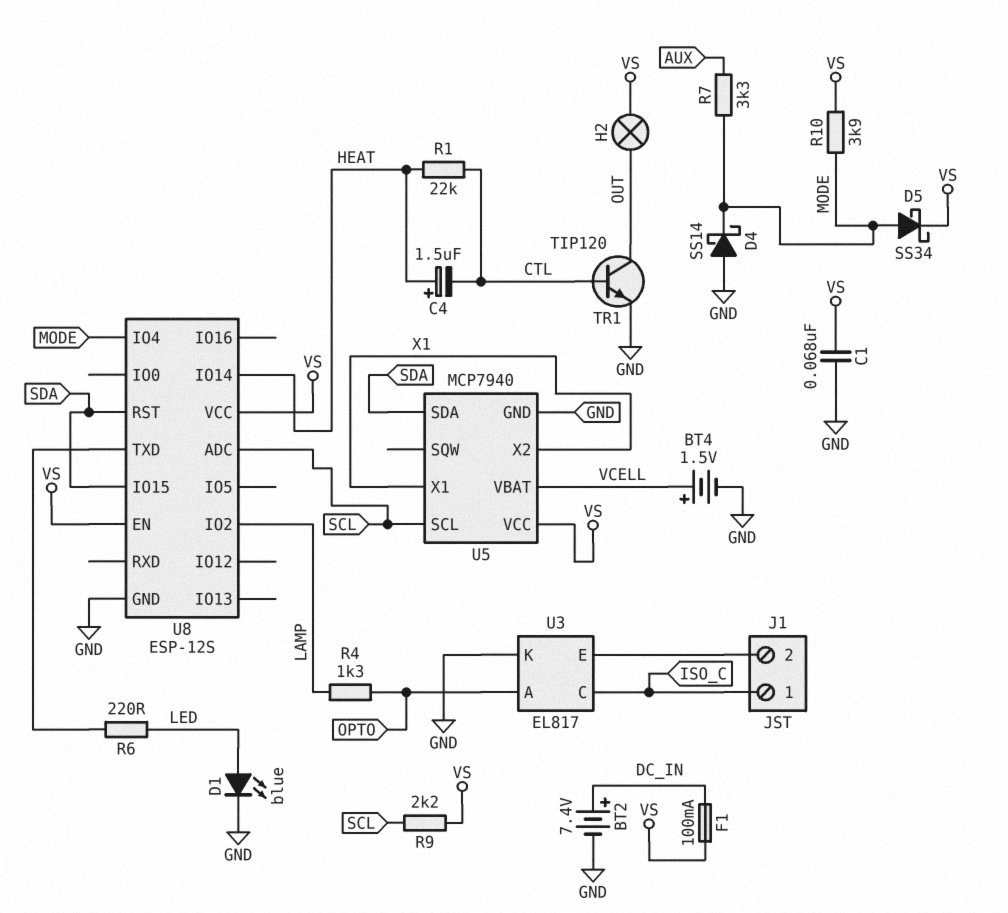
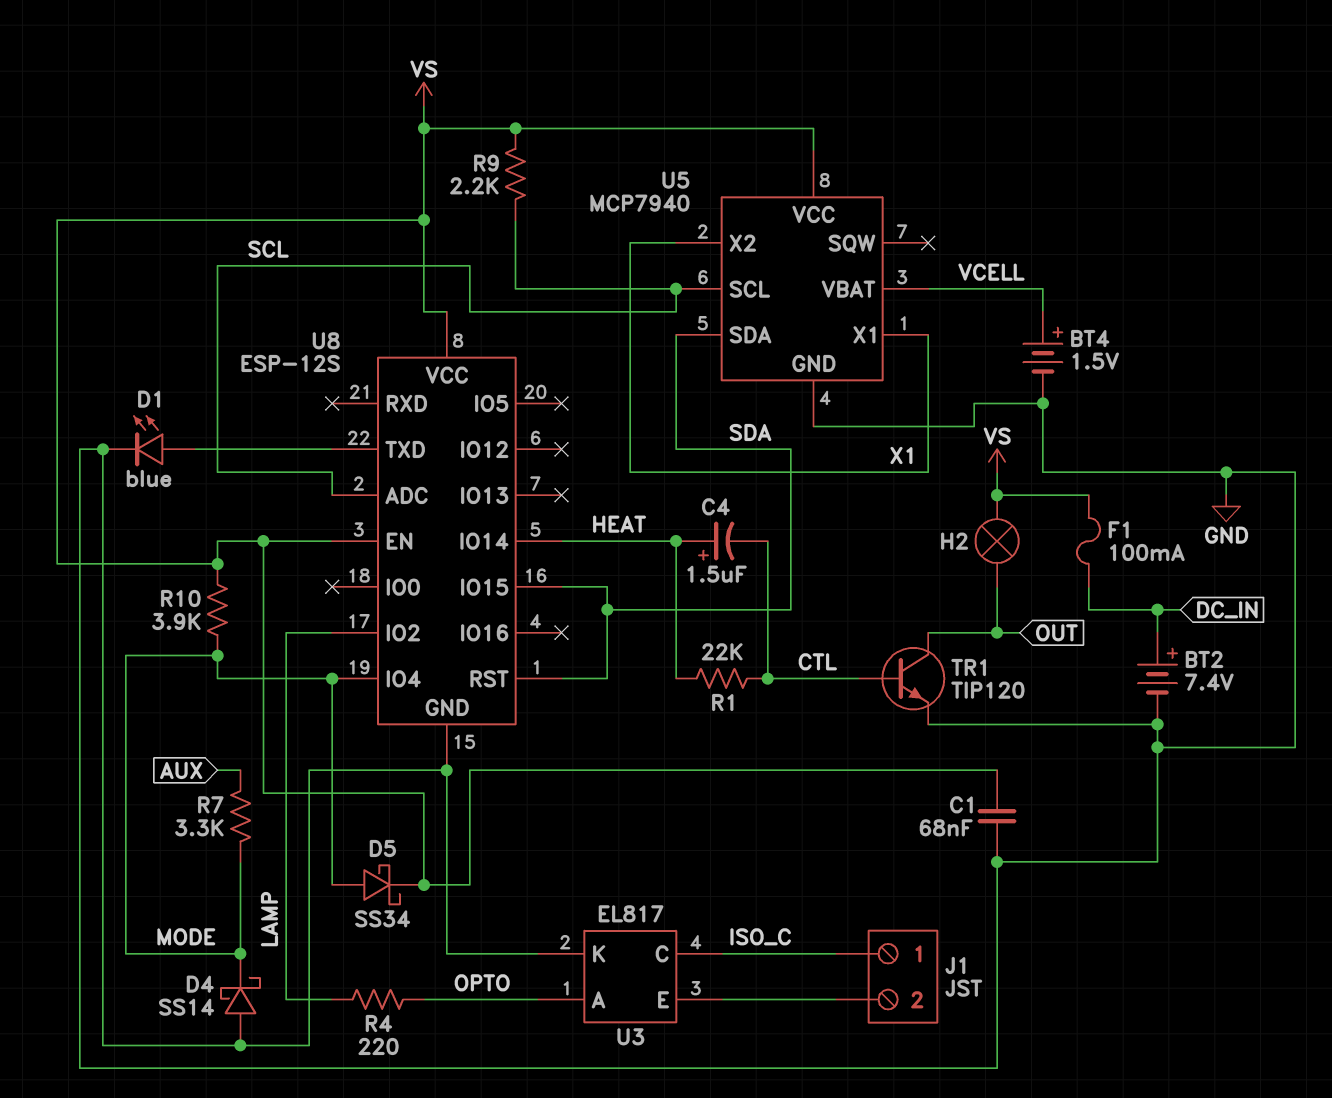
D1: LED blue (A LED, K GND) -> LED blue (A U8/TXD, K GND)
R4: 1.3k (LAMP, OPTO) -> 220 (LAMP, OPTO)
R6: 220 (LED, U8/TXD) -> none

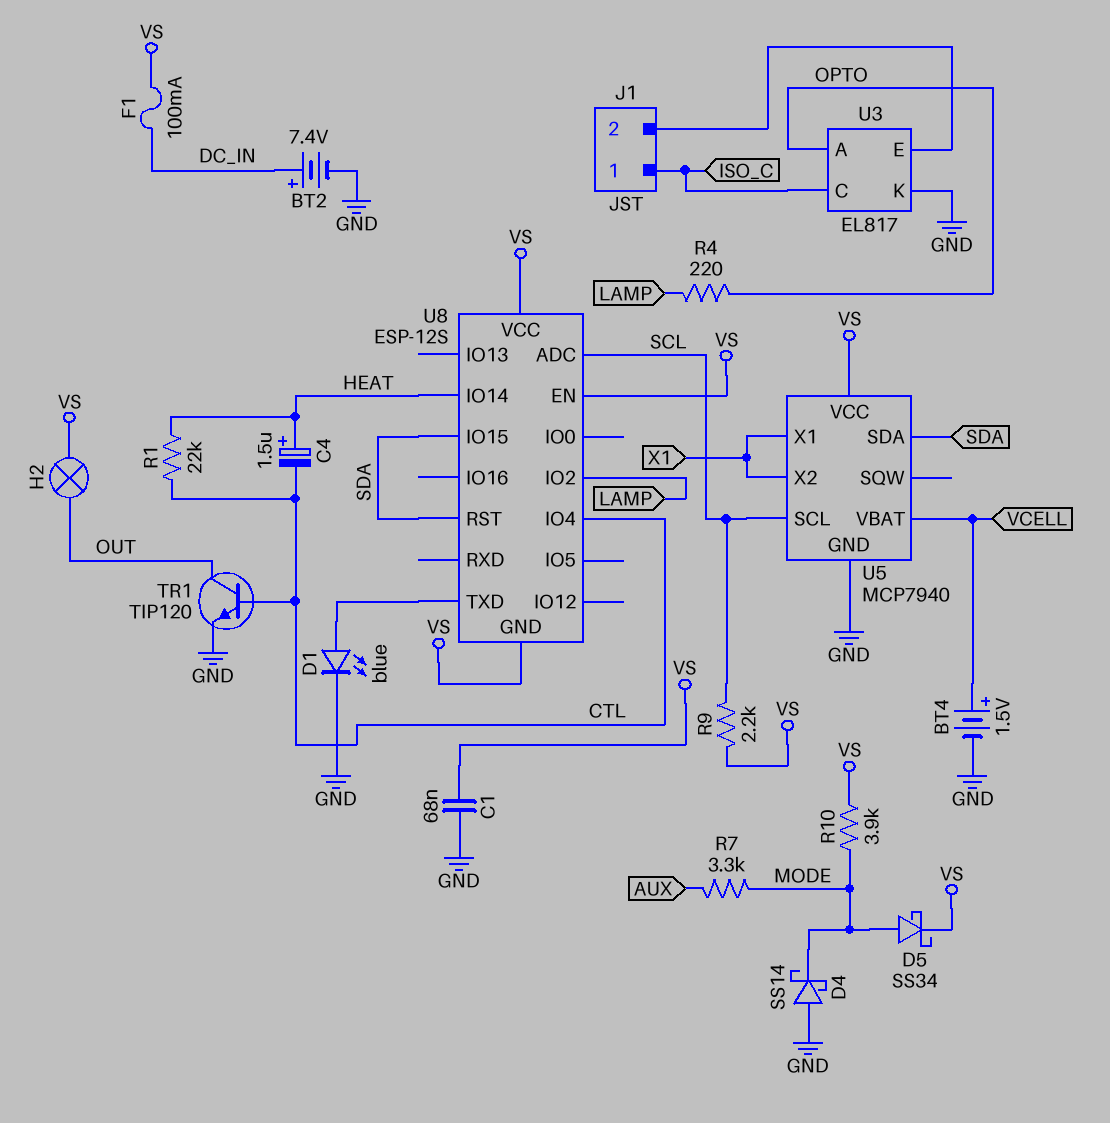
U8 pin GND: GND -> VS
U8 pin IO4: MODE -> CTL

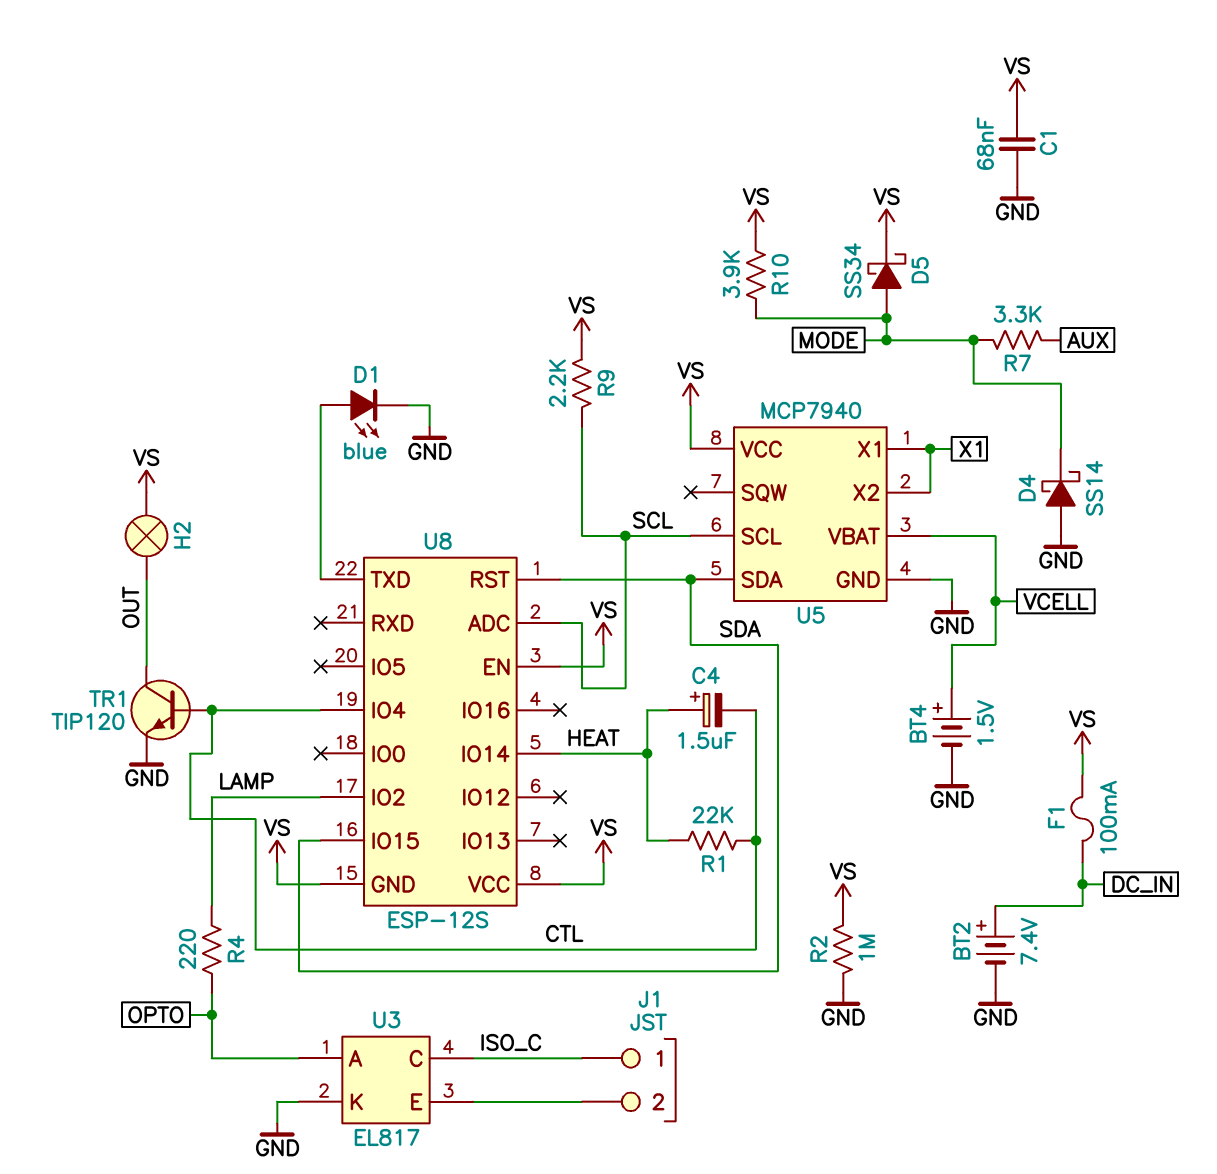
R2: none -> 1M (GND, VS)

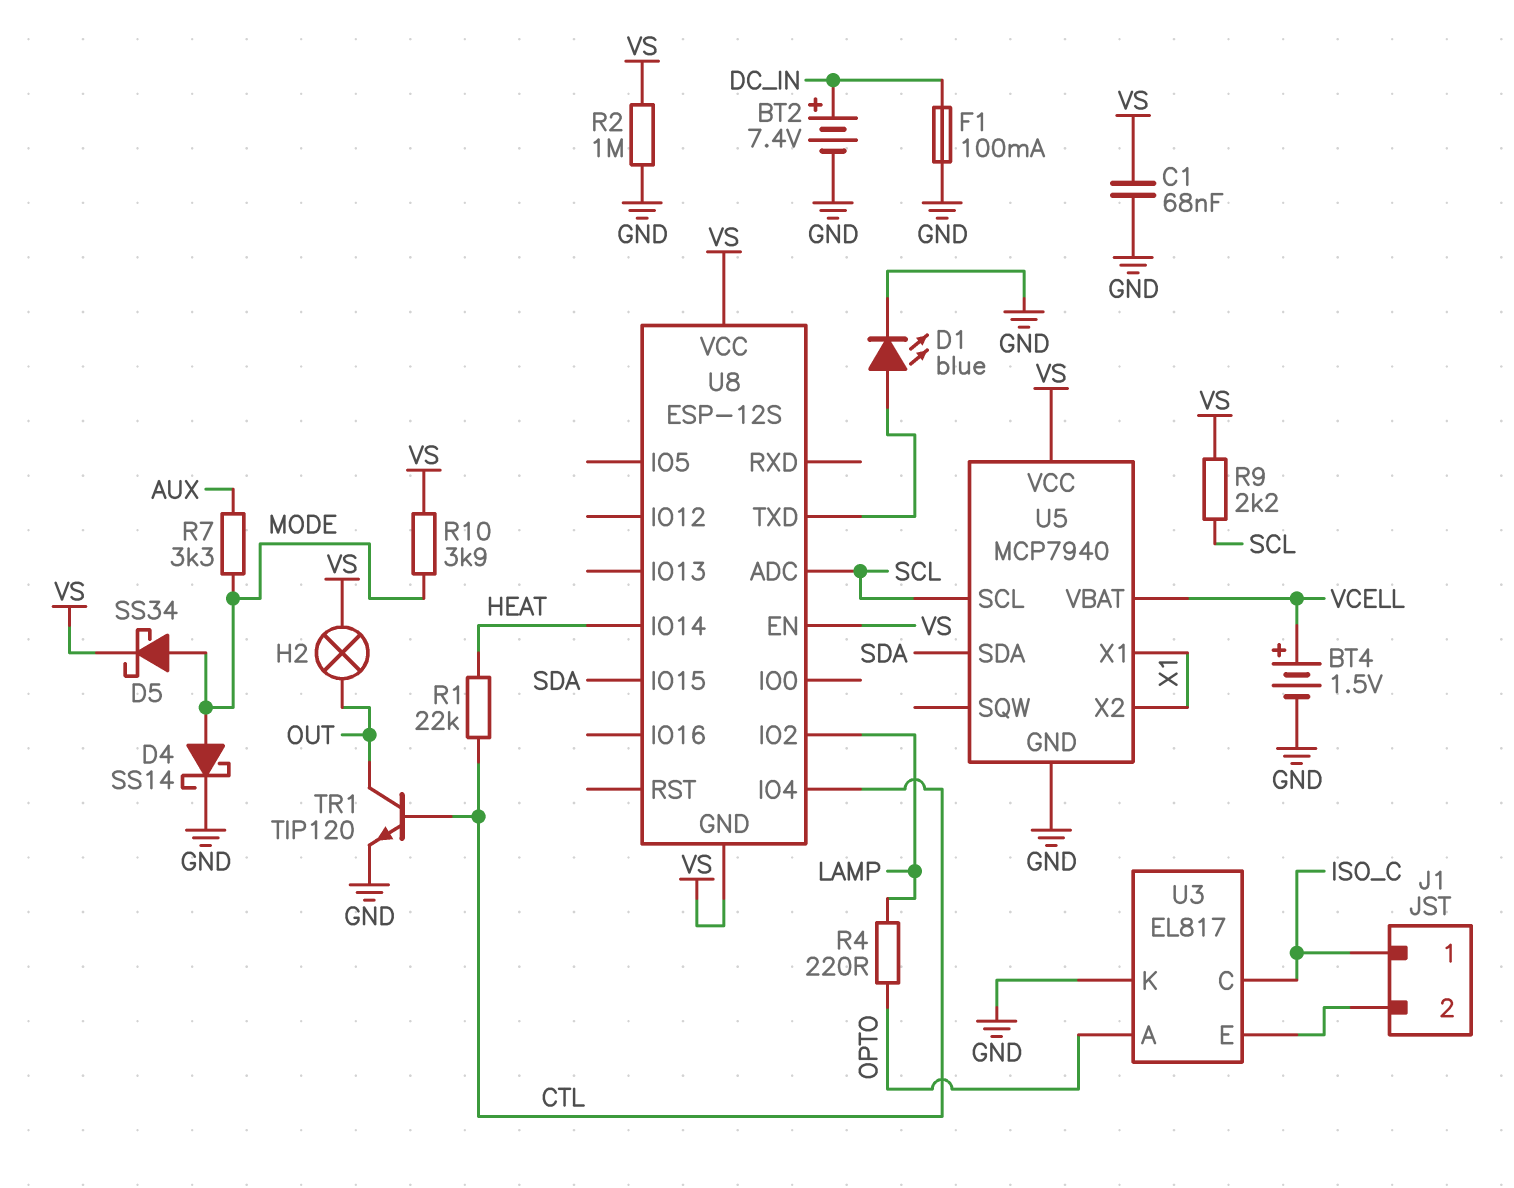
C4: 1.5uF (plus HEAT, minus CTL) -> none
D4: schottky SS14 (A GND, K MODE) -> schottky SS14 (A MODE, K GND)
F1: 100mA (DC_IN, VS) -> 100mA (DC_IN, GND)
U8 pin RST: SDA -> none

